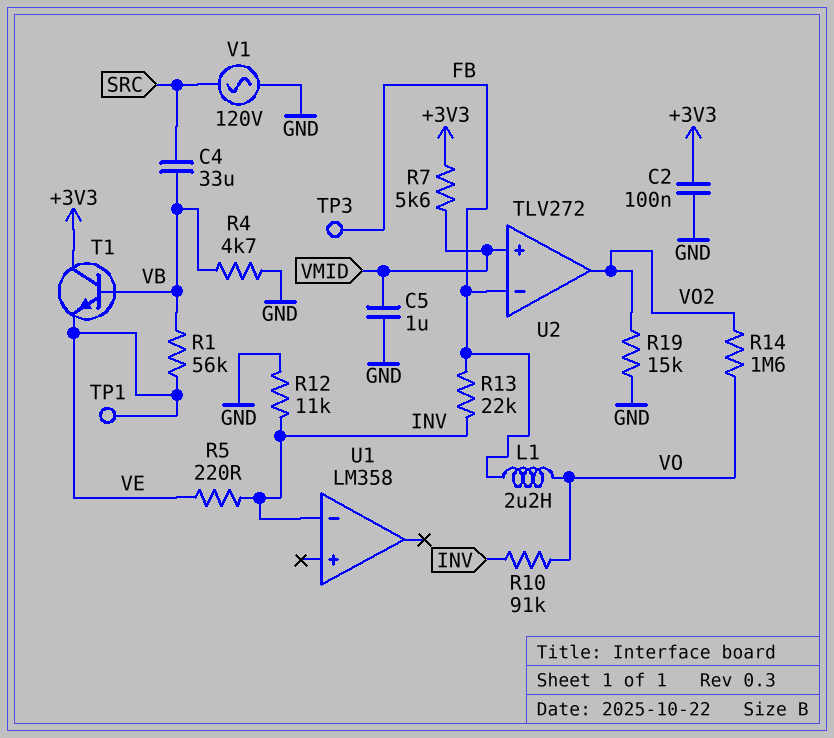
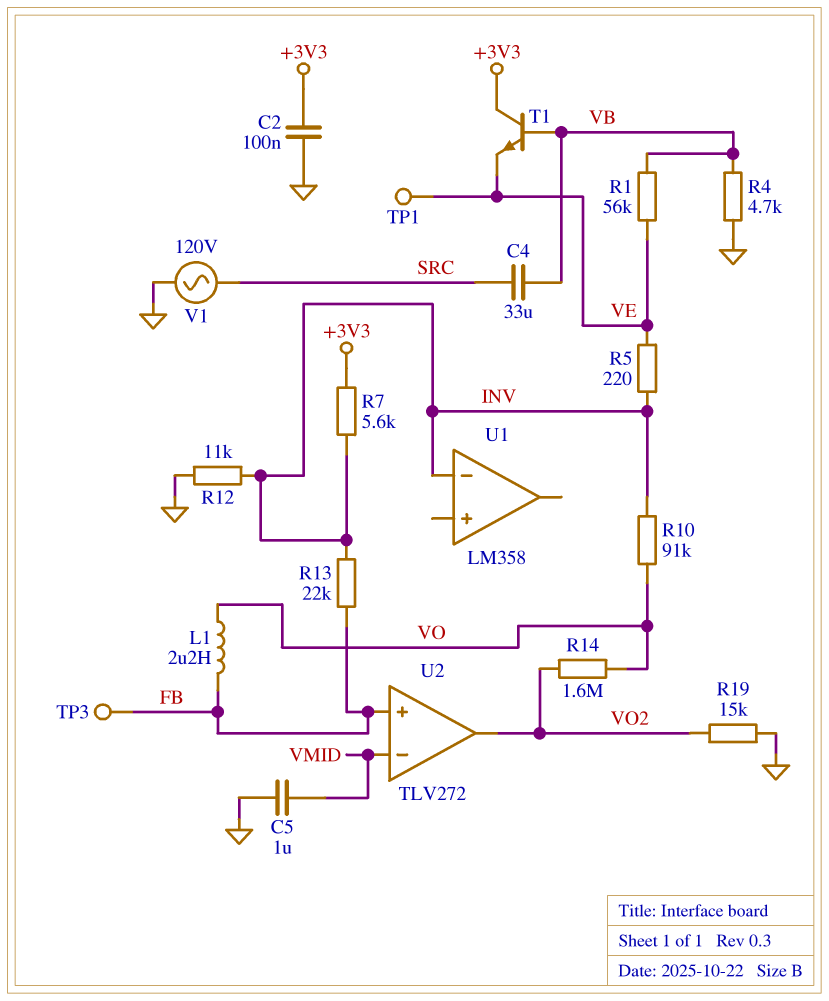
R7: 5.6k (+3V3, VMID) -> 5.6k (+3V3, INV)
U2 pin in+: VMID -> FB
U2 pin in-: FB -> VMID

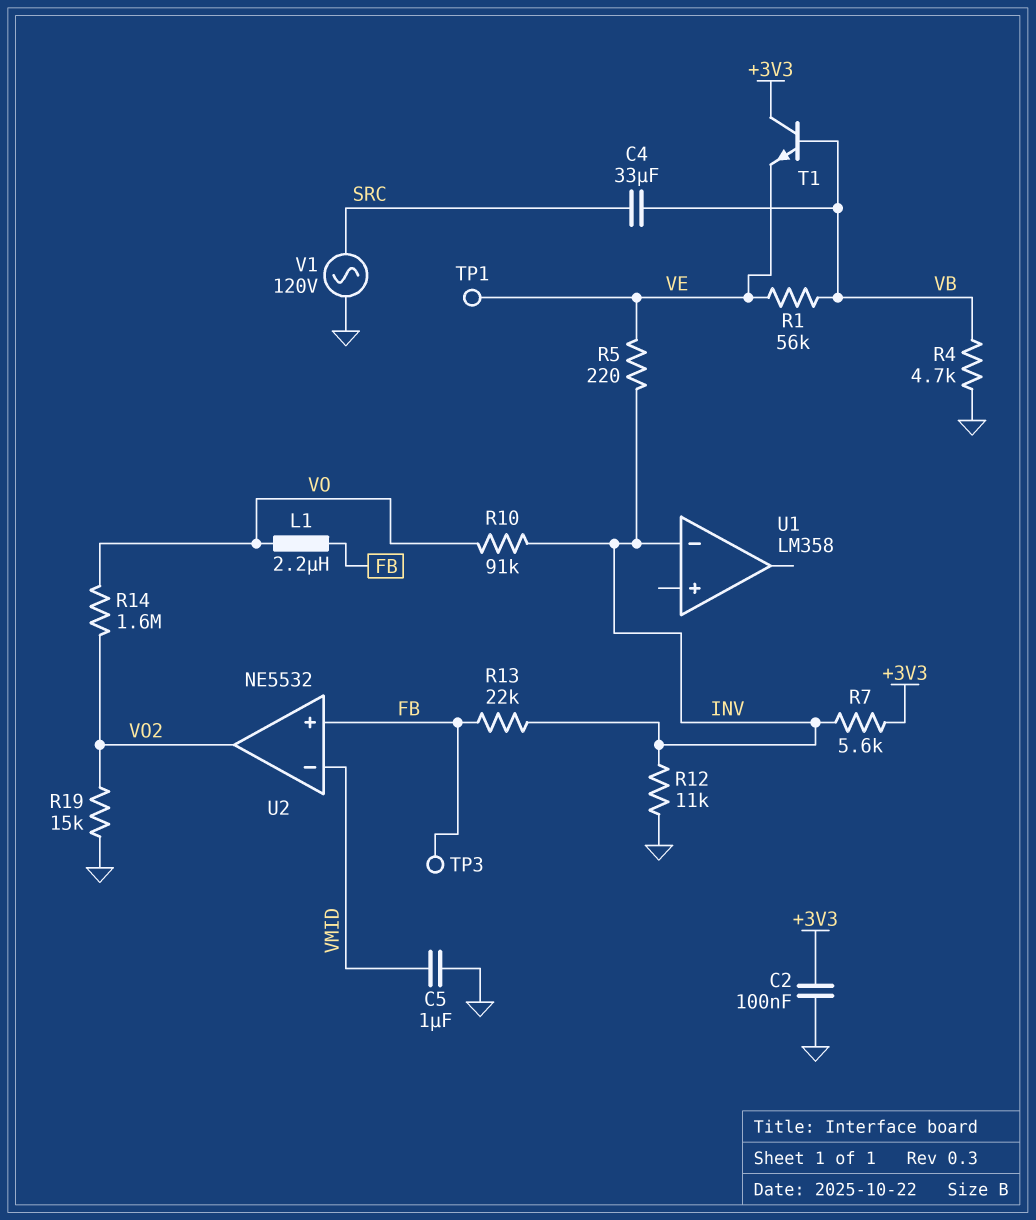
U2: TLV272 -> NE5532

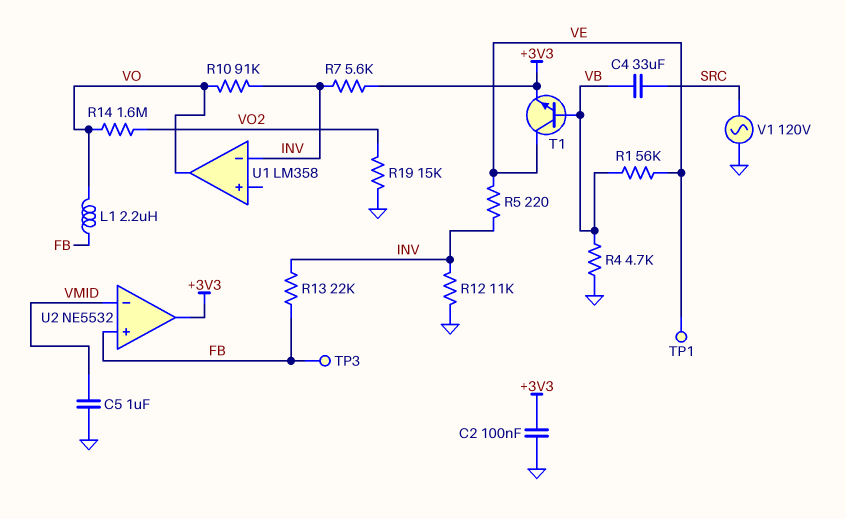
T1: NPN (B VB, C +3V3, E VE) -> NPN (B VB, C VE, E +3V3)
U1 pin out: none -> VO
U2 pin out: VO2 -> +3V3

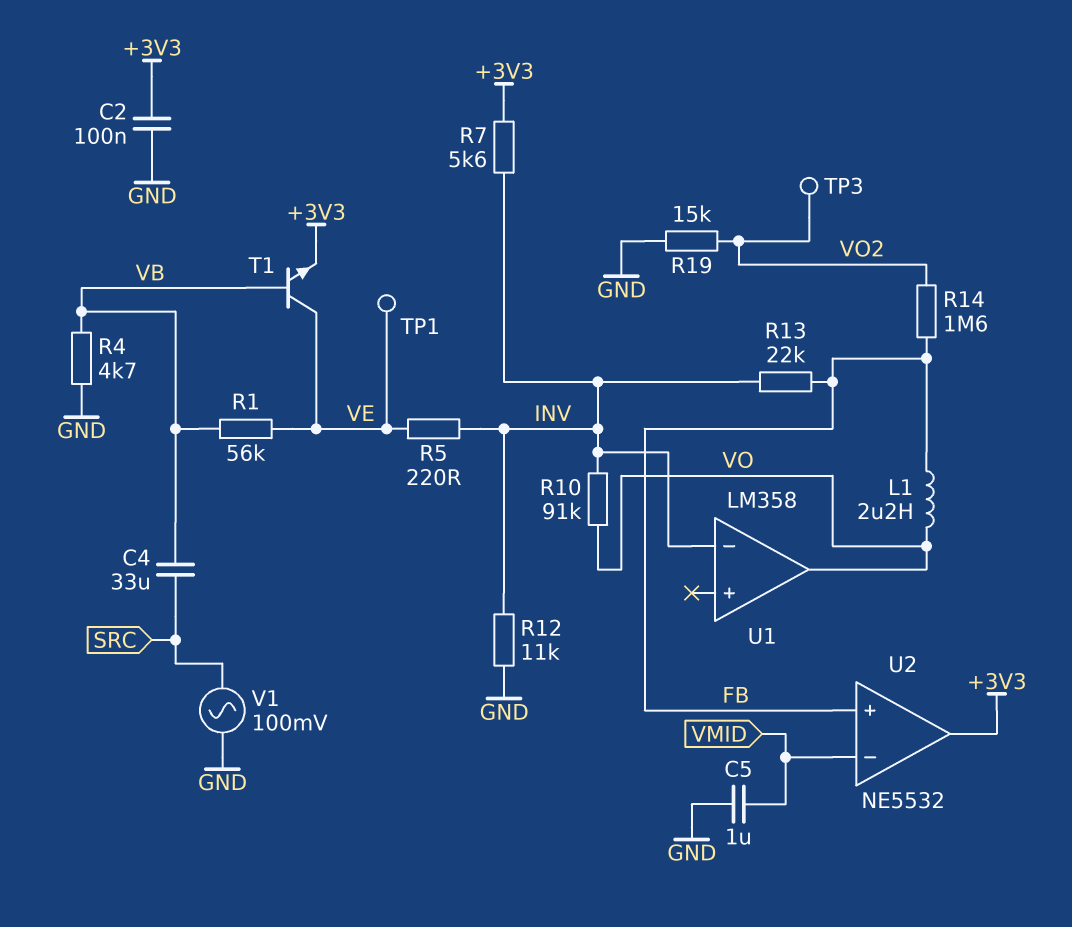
R14: 1.6M (VO, VO2) -> 1.6M (FB, VO2)
TP3: test point (FB) -> test point (VO2)
V1: AC 120V (GND, SRC) -> AC 100mV (GND, SRC)

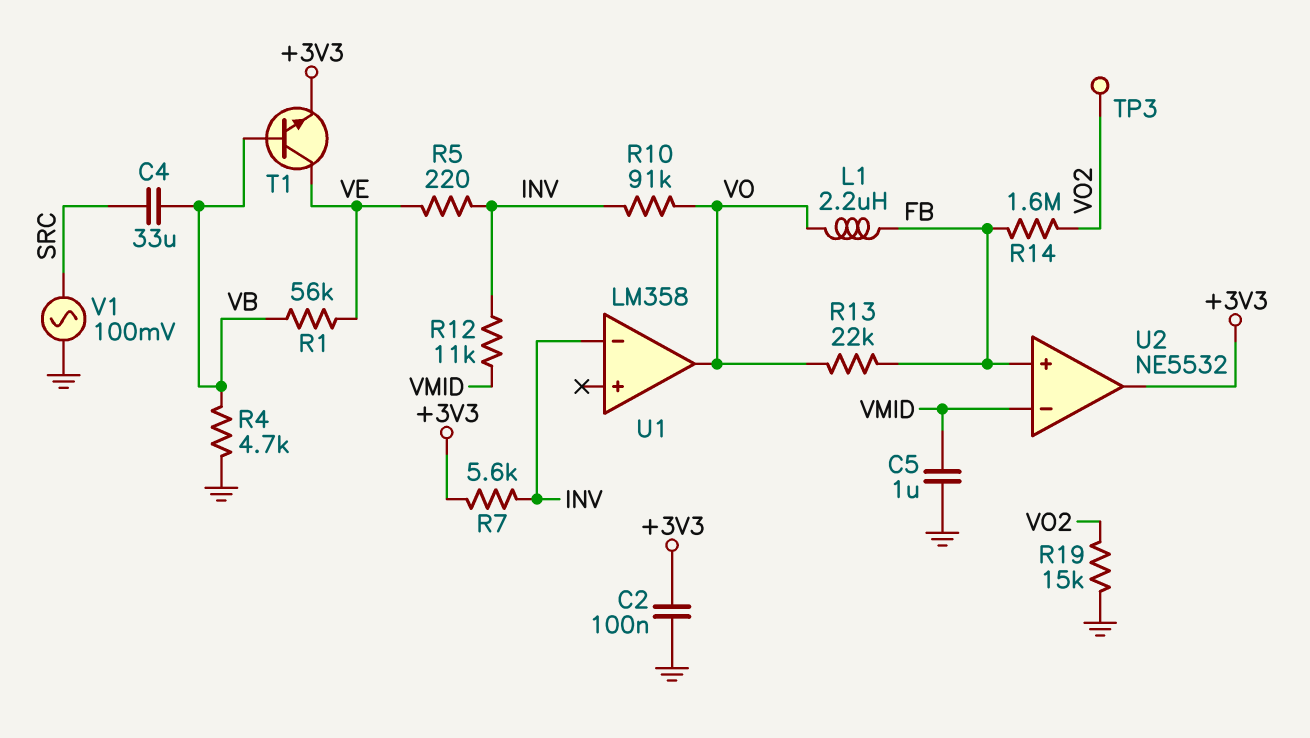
R12: 11k (GND, INV) -> 11k (INV, VMID)
R13: 22k (FB, INV) -> 22k (FB, VO)
TP1: test point (VE) -> none

